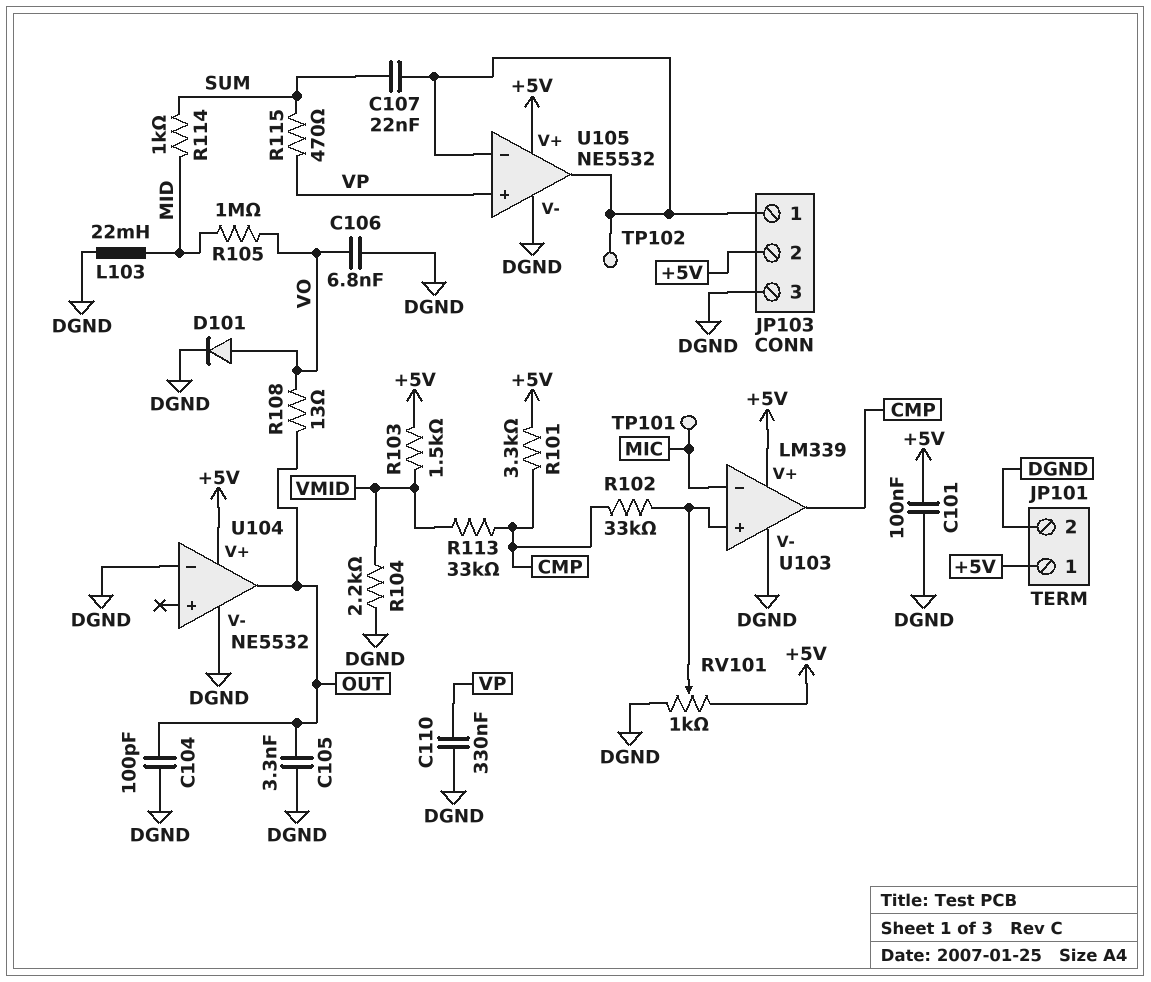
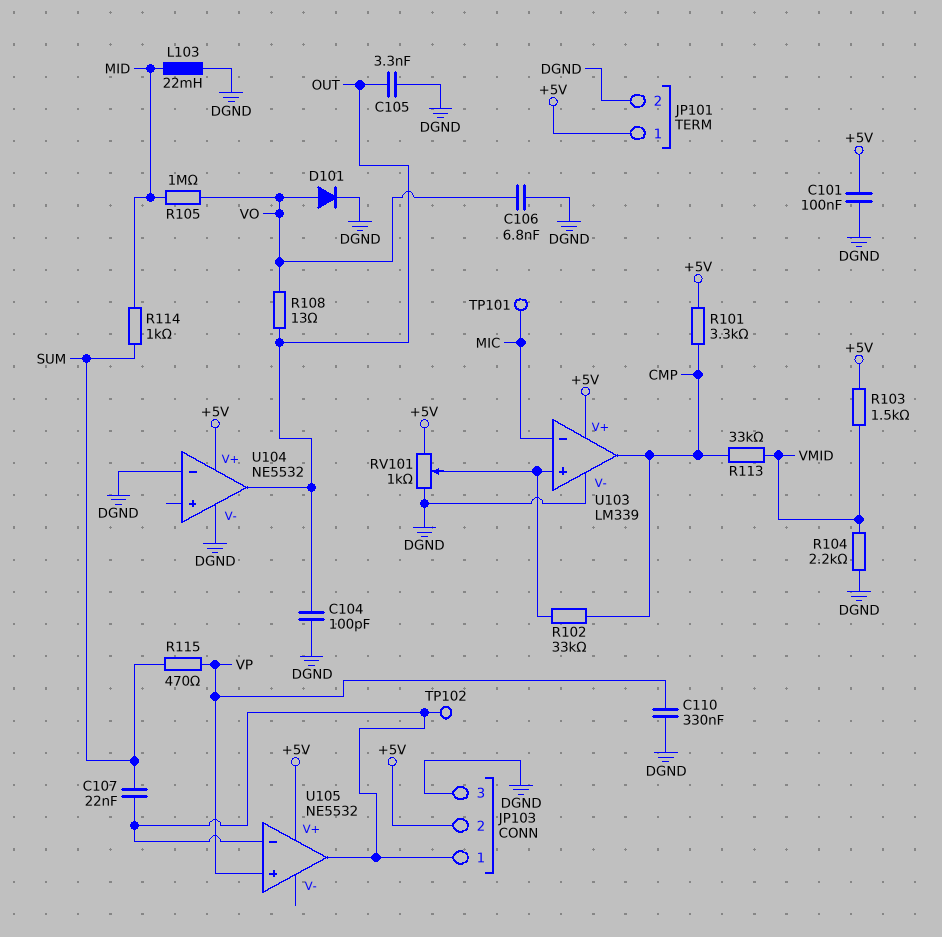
U105 pin V-: DGND -> none

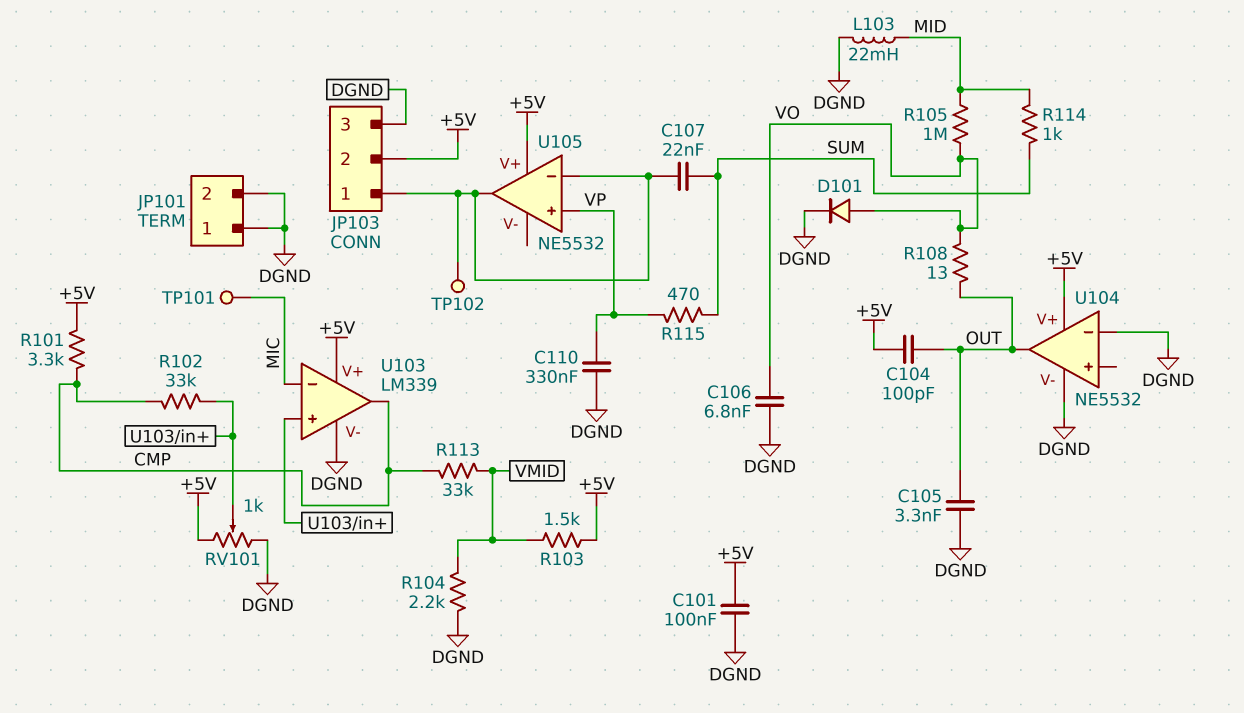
C104: 100pF (DGND, OUT) -> 100pF (+5V, OUT)
JP101 pin 1: +5V -> DGND

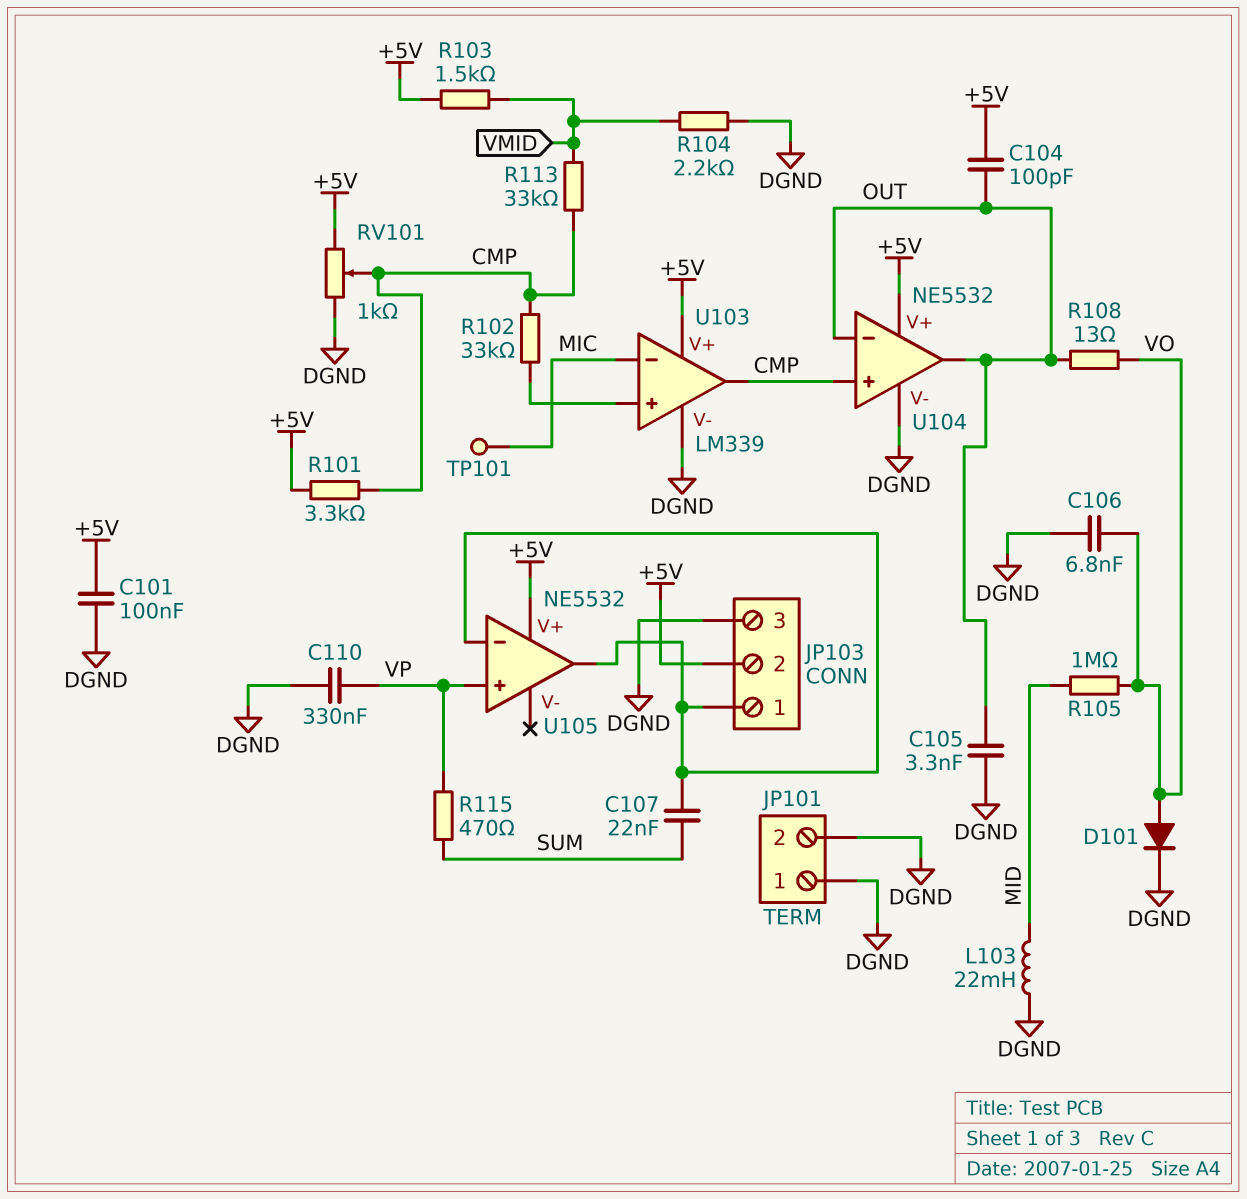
R114: 1k (MID, SUM) -> none
RV101: 1k (+5V, DGND, wiper U103/in+) -> 1k (+5V, DGND, wiper CMP)
TP102: test point (JP103/1) -> none
U104 pin in+: none -> CMP
U104 pin in-: DGND -> OUT

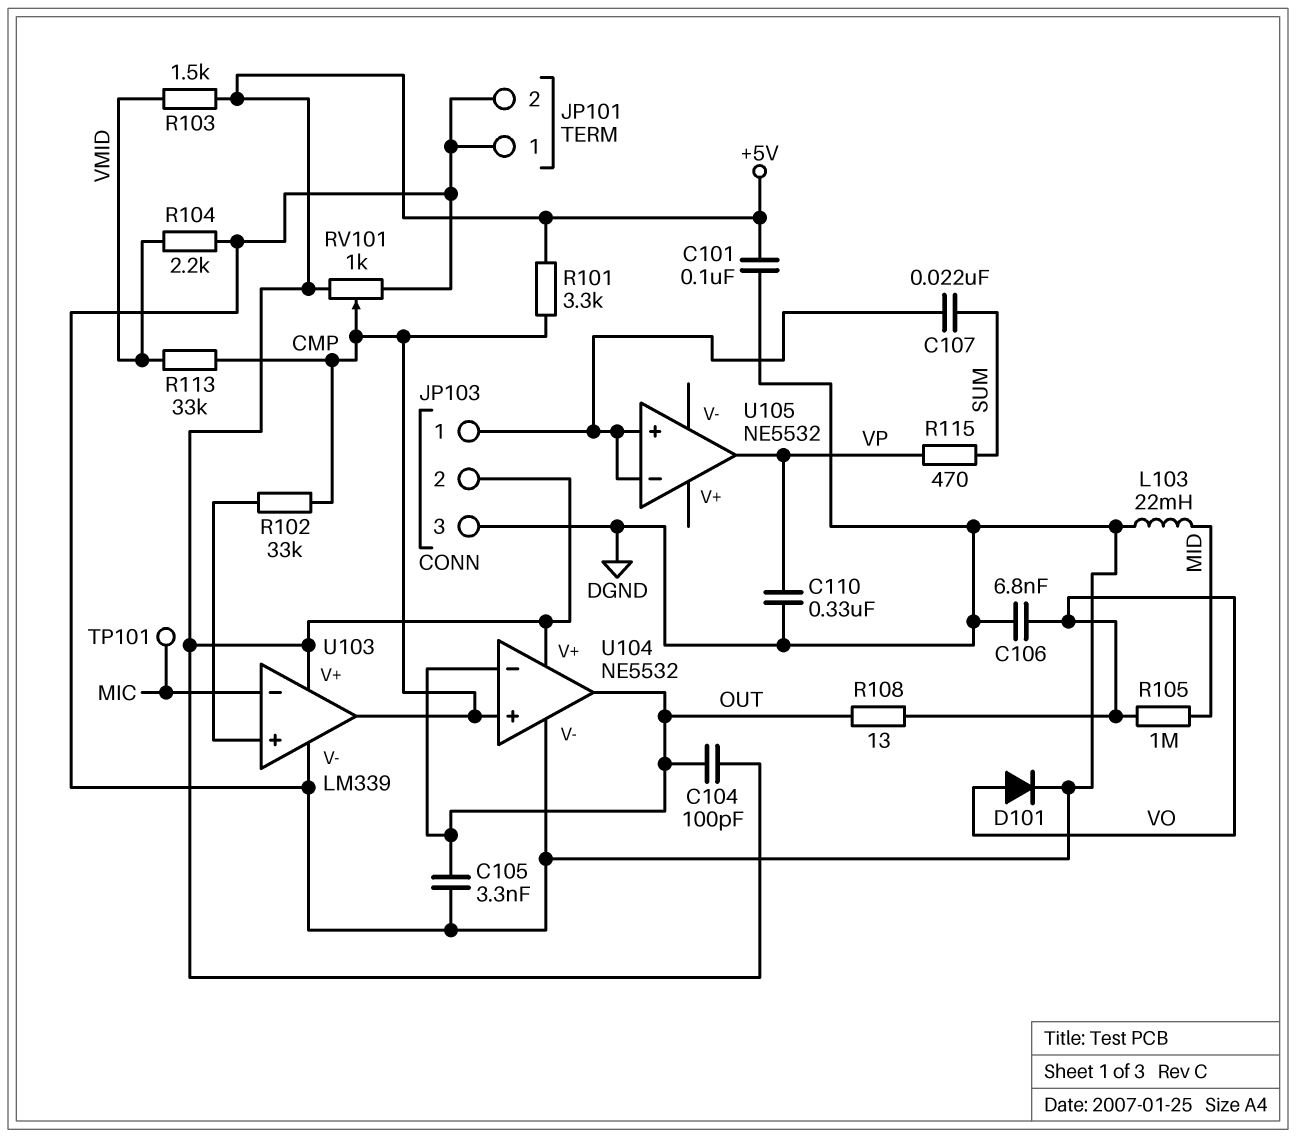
U105 pin V+: +5V -> none
U105 pin in+: VP -> JP103/1
U105 pin out: JP103/1 -> VP

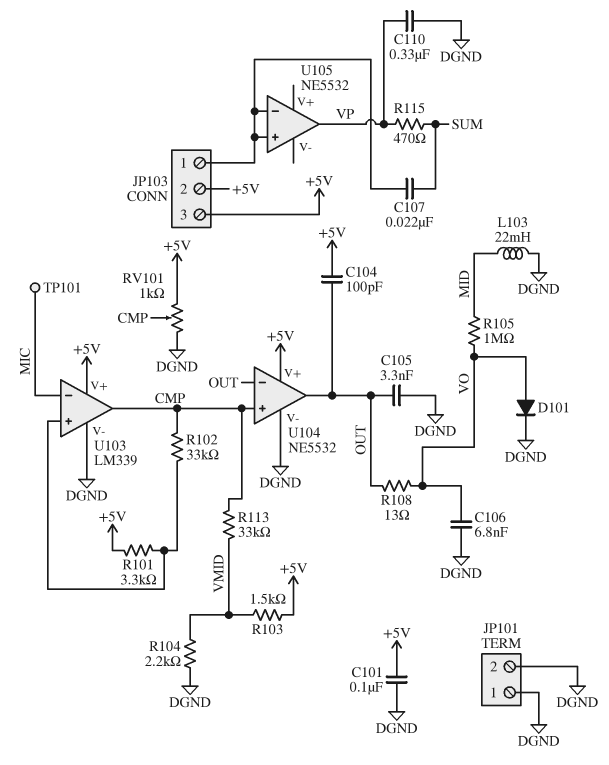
JP103 pin 3: DGND -> +5V
R101: 3.3k (+5V, CMP) -> 3.3k (+5V, U103/in+)

